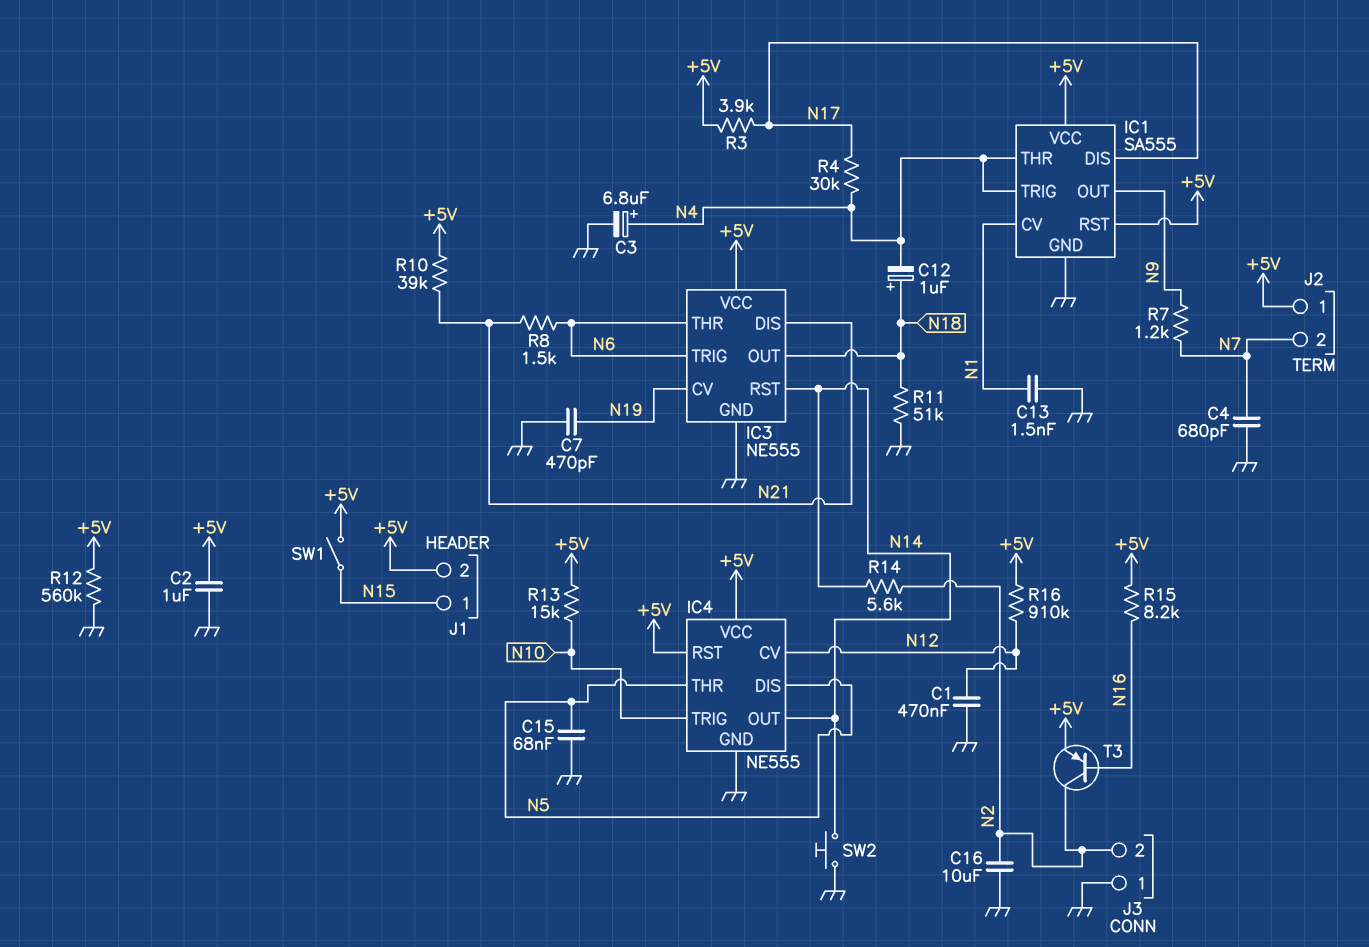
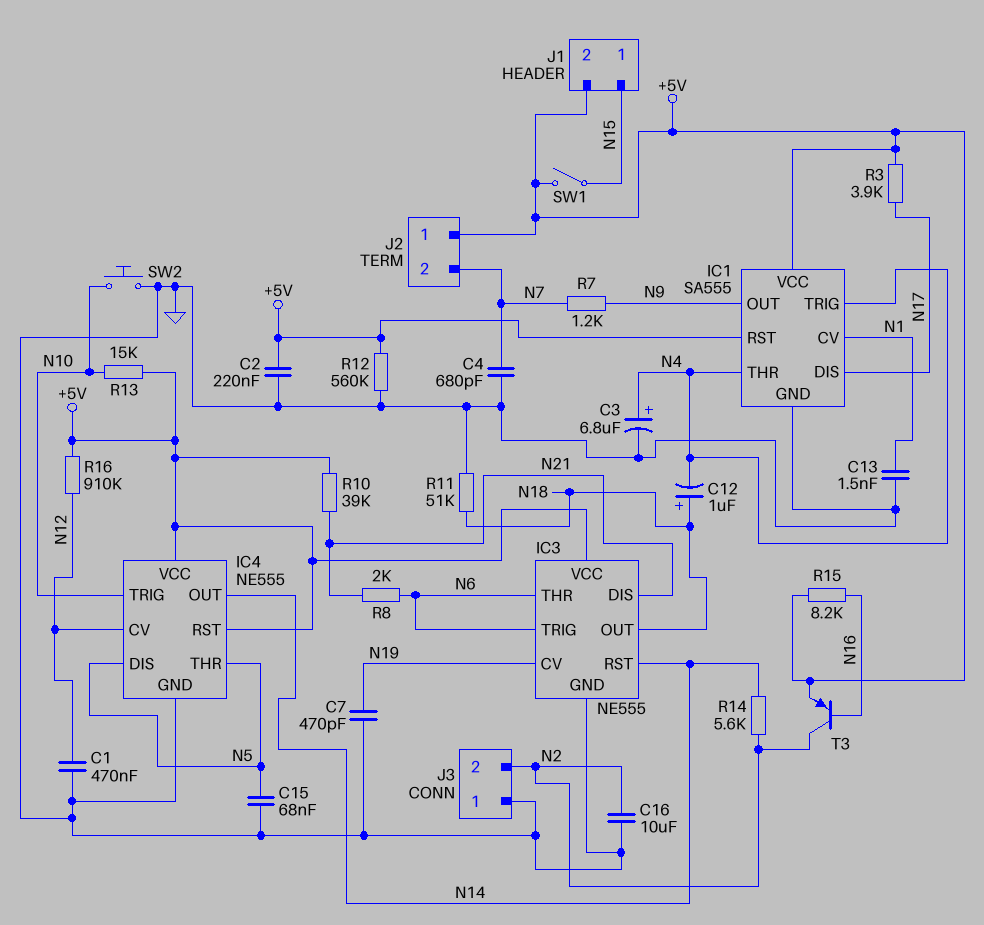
C2: 1uF (+5V, GND) -> 220nF (+5V, GND)
R4: 30k (N4, N17) -> none
R8: 1.5k (N6, N21) -> 2k (N6, N21)
SW2: button (GND, N14) -> button (GND, N10)

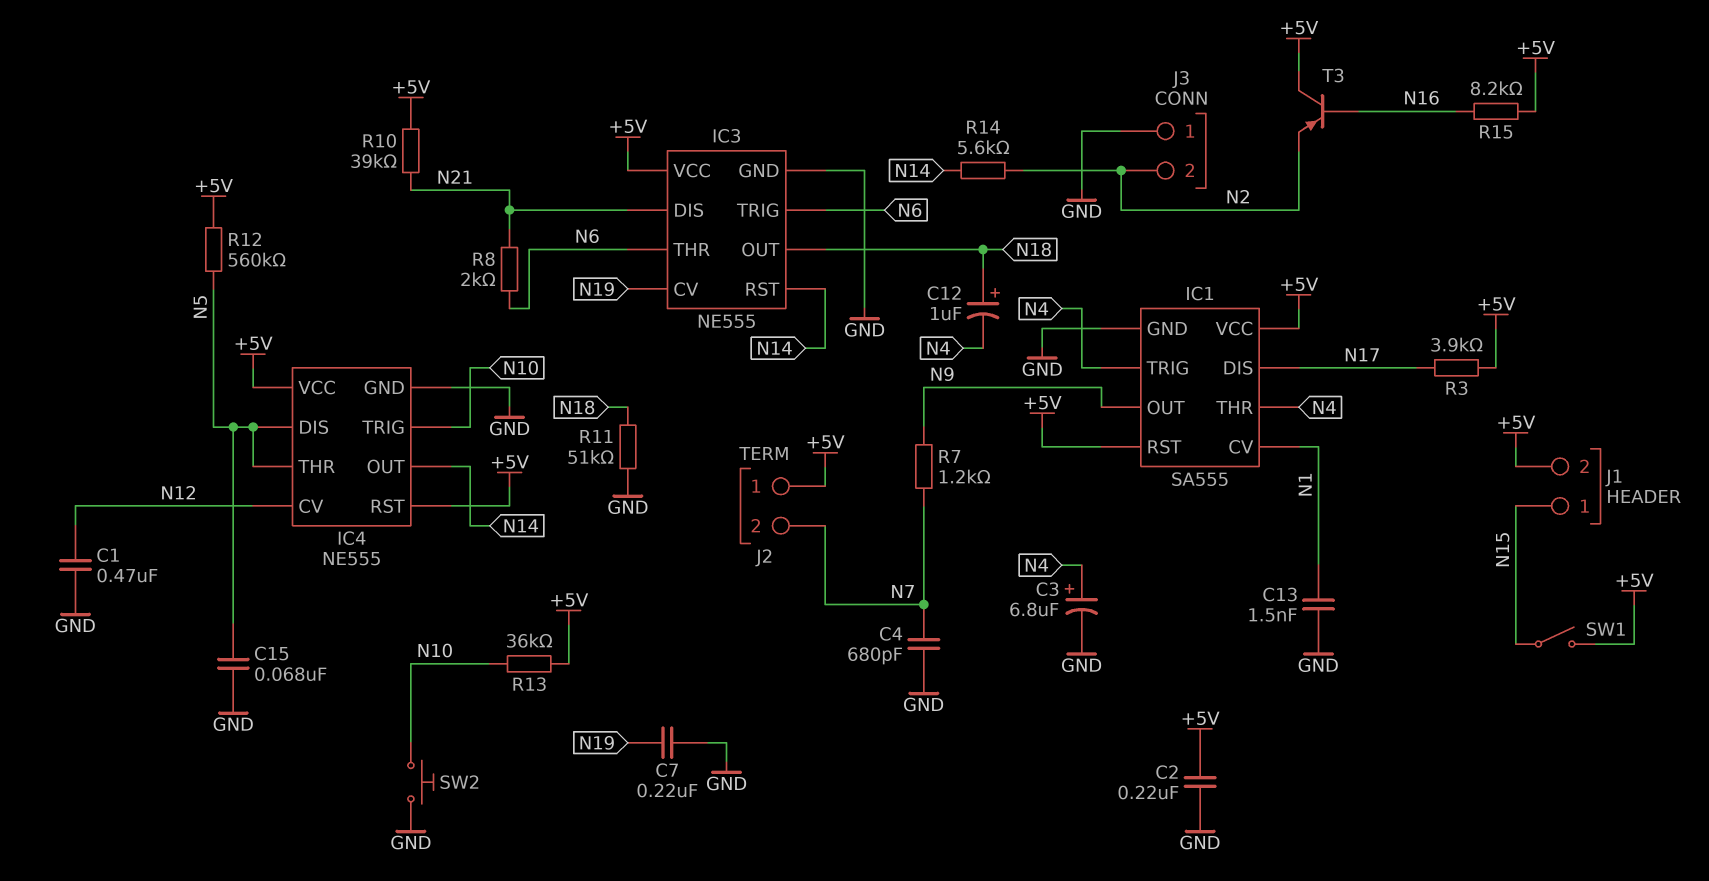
C7: 470pF (GND, N19) -> 220nF (GND, N19)
C16: 10uF (GND, N2) -> none
R12: 560k (+5V, GND) -> 560k (+5V, N5)
R13: 15k (+5V, N10) -> 36k (+5V, N10)
R16: 910k (+5V, N12) -> none
T3: PNP (B N16, C N2, E +5V) -> PNP (B N16, C +5V, E N2)

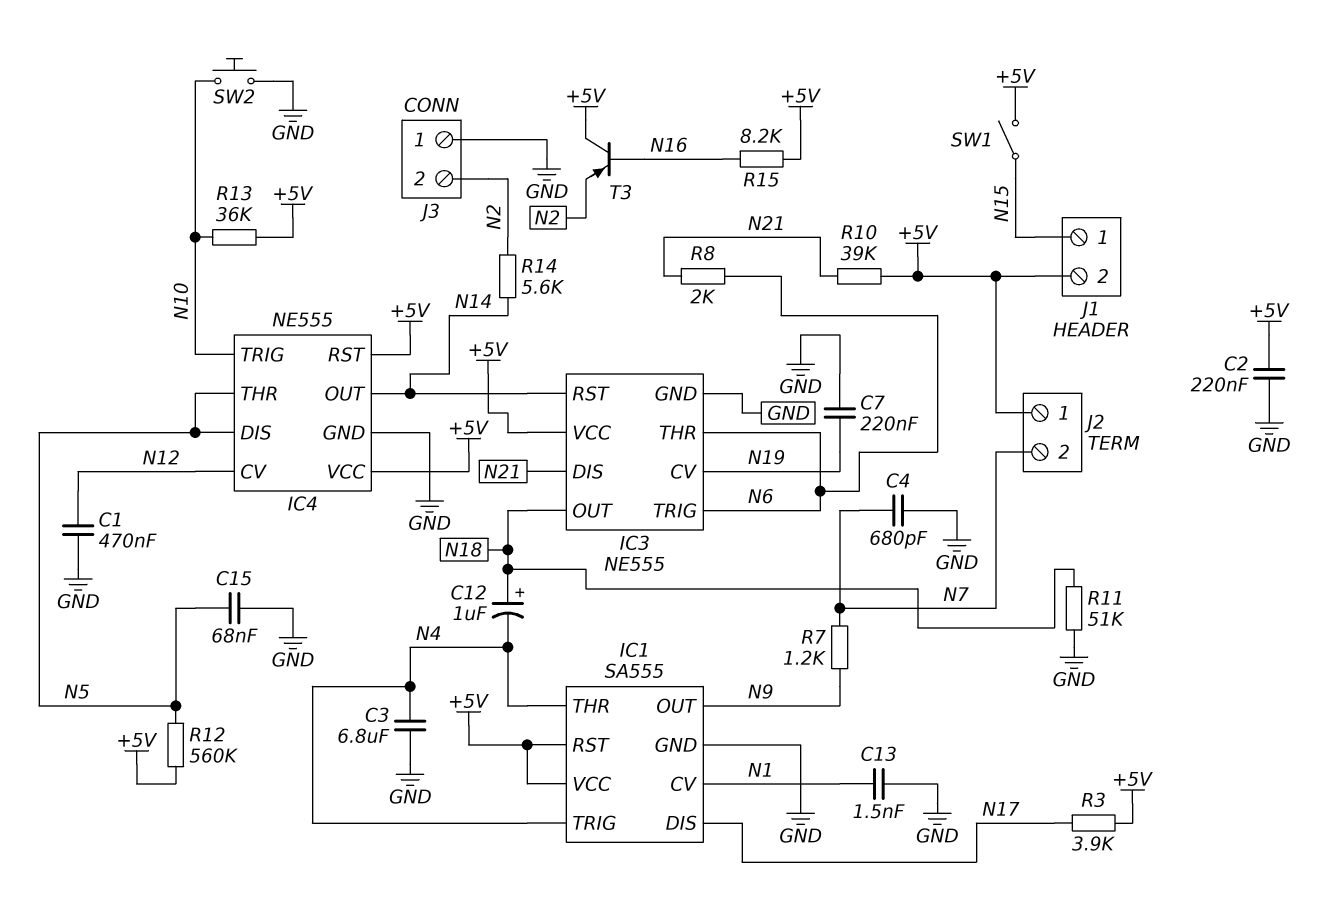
C3: 6.8uF (plus N4, minus GND) -> 6.8uF (GND, N4)

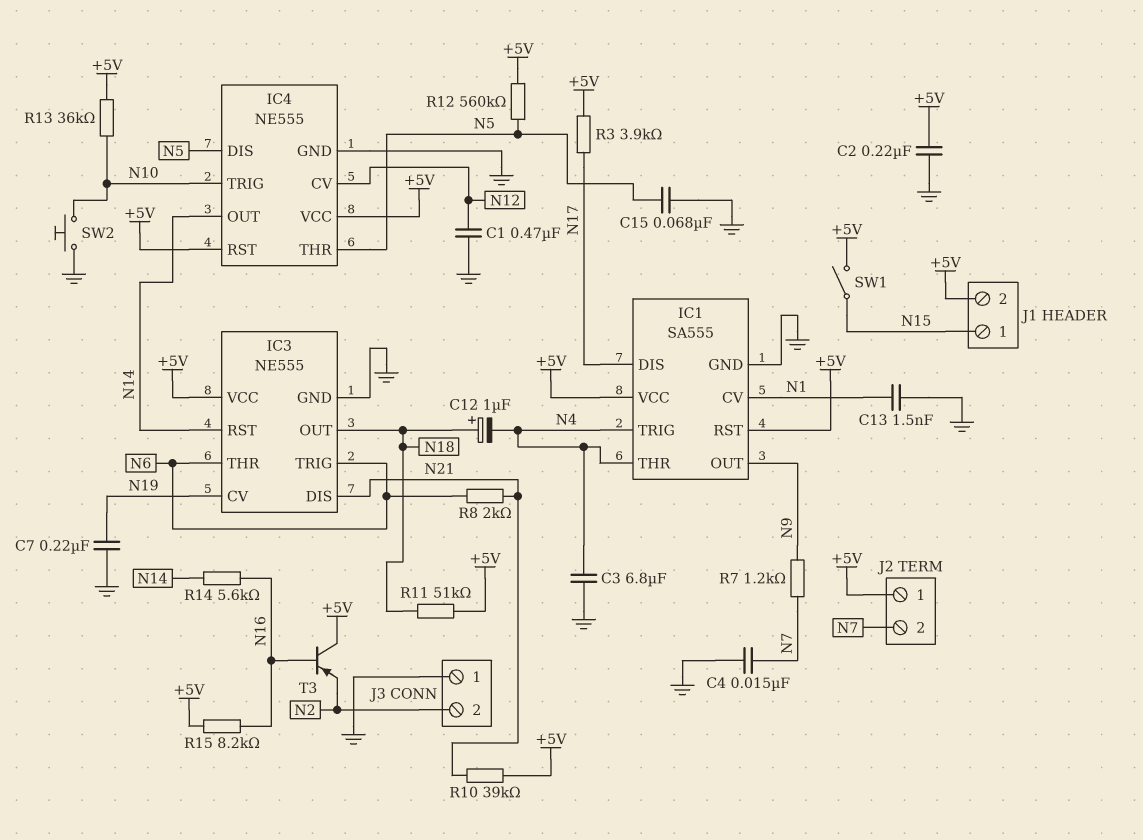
C4: 680pF (GND, N7) -> 15nF (GND, N7)
R11: 51k (GND, N18) -> 51k (+5V, N18)
R14: 5.6k (N2, N14) -> 5.6k (N14, N16)

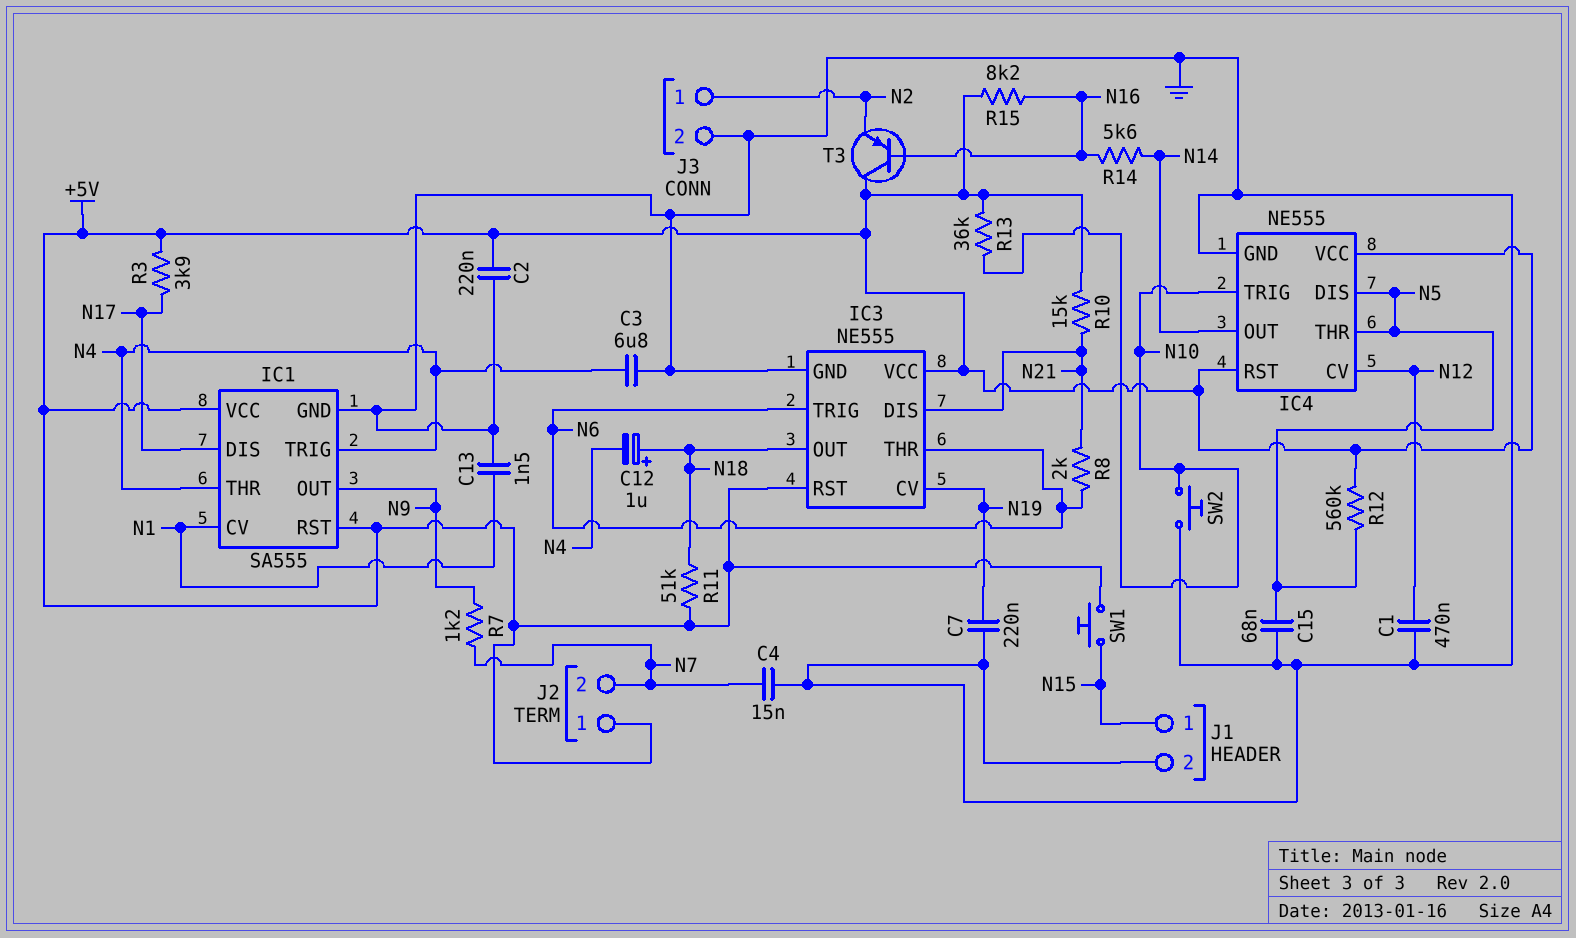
IC3 pin RST: N14 -> +5V
J1 pin 2: +5V -> GND
J3 pin 1: GND -> N2
J3 pin 2: N2 -> GND
R10: 39k (+5V, N21) -> 15k (+5V, N21)
SW1: switch (+5V, N15) -> button (+5V, N15)

